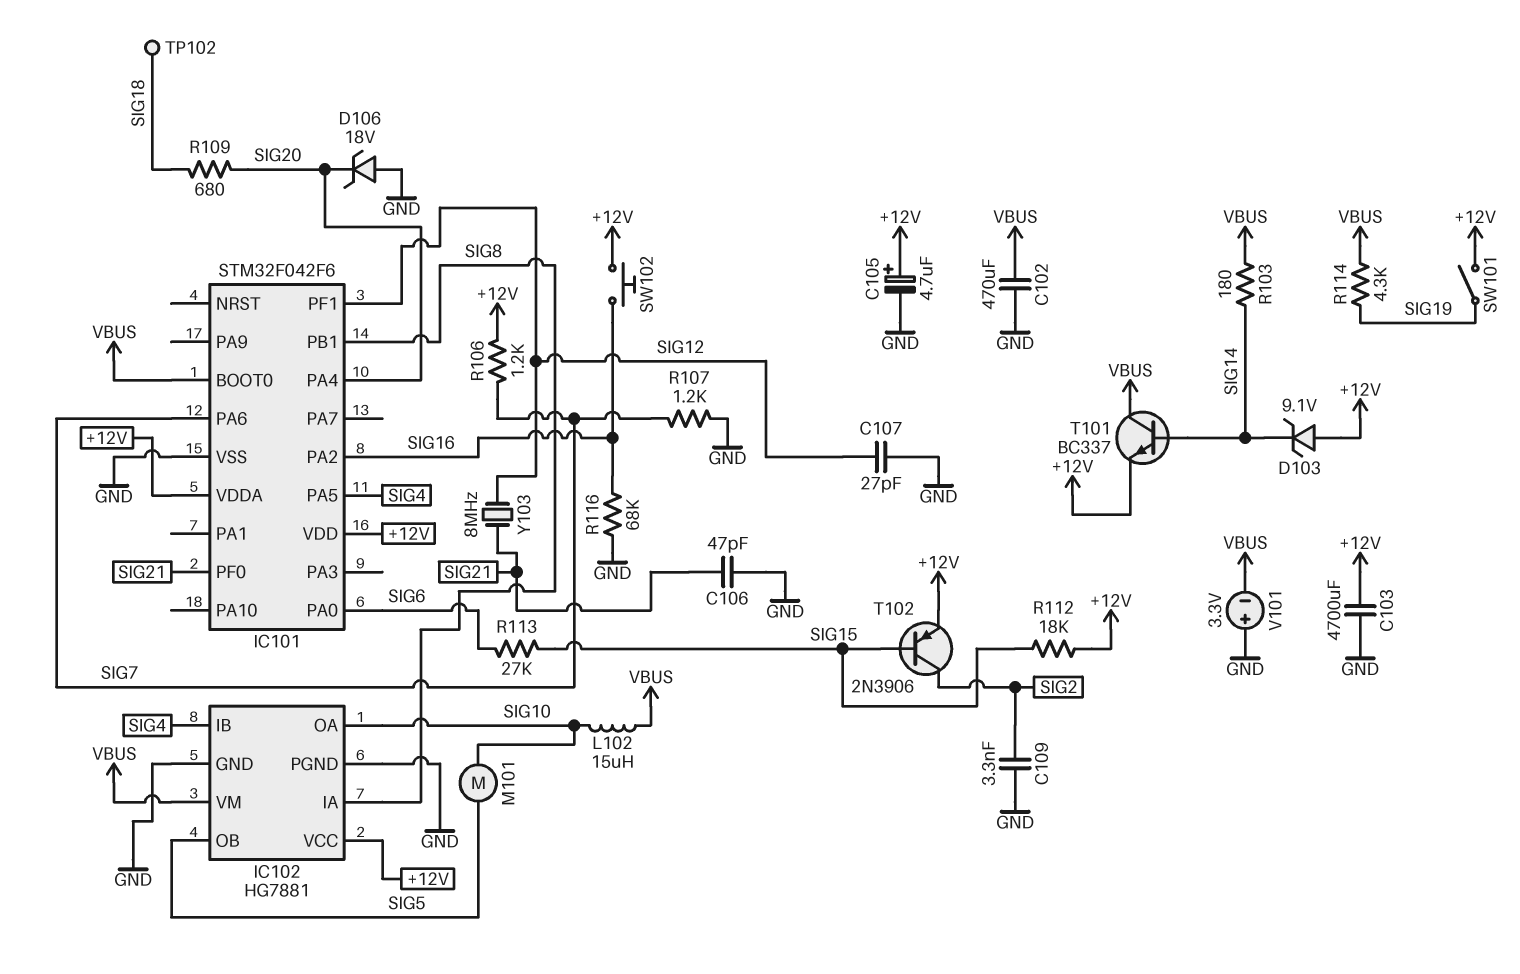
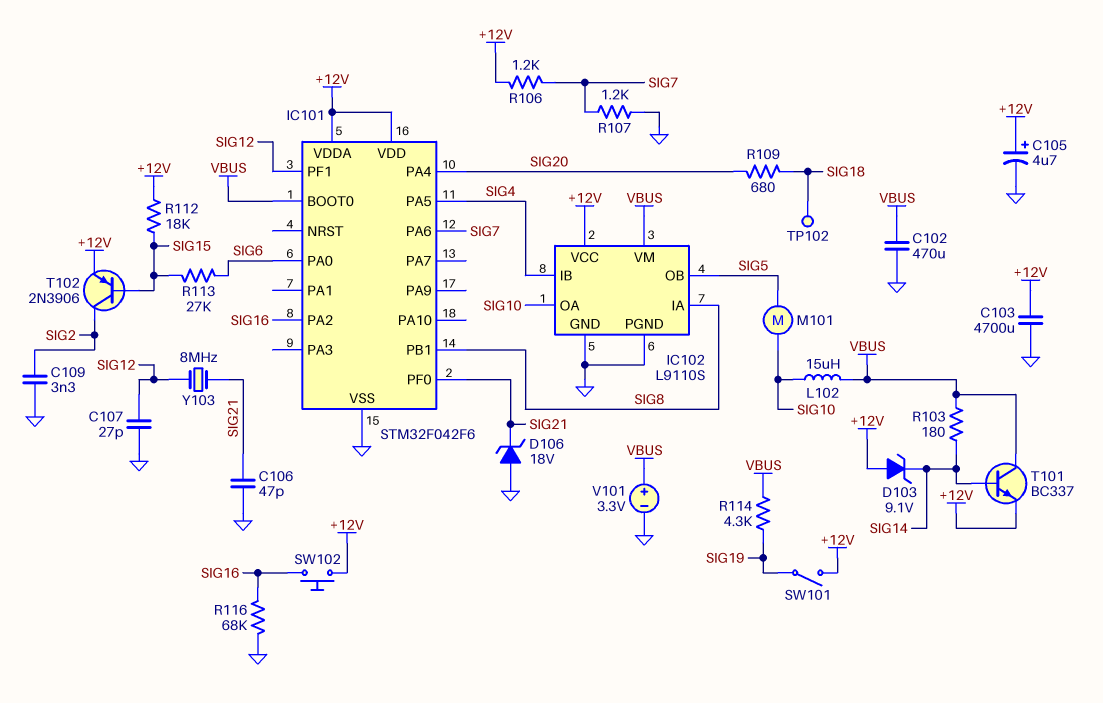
D106: zener 18V (A GND, K SIG20) -> zener 18V (A GND, K SIG21)
IC102: HG7881 -> L9110S
V101: 3.3V (plus GND, minus VBUS) -> 3.3V (plus VBUS, minus GND)

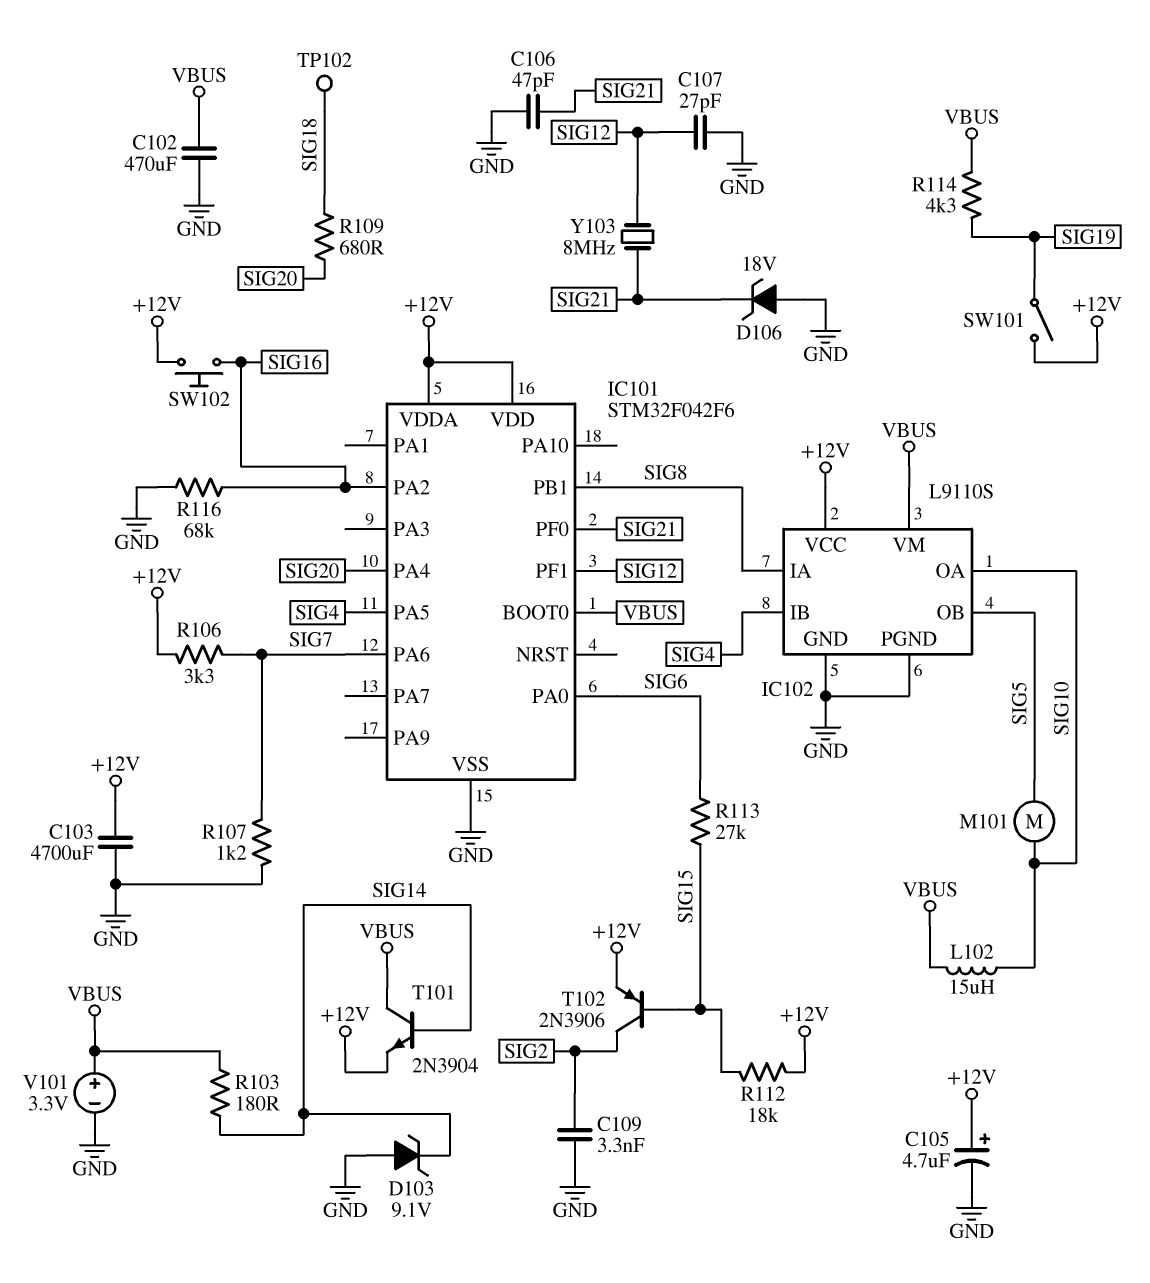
D103: zener 9.1V (A +12V, K SIG14) -> zener 9.1V (A GND, K SIG14)
R106: 1.2k (+12V, SIG7) -> 3.3k (+12V, SIG7)
T101: NPN BC337 (B SIG14, C VBUS, E +12V) -> NPN 2N3904 (B SIG14, C VBUS, E +12V)

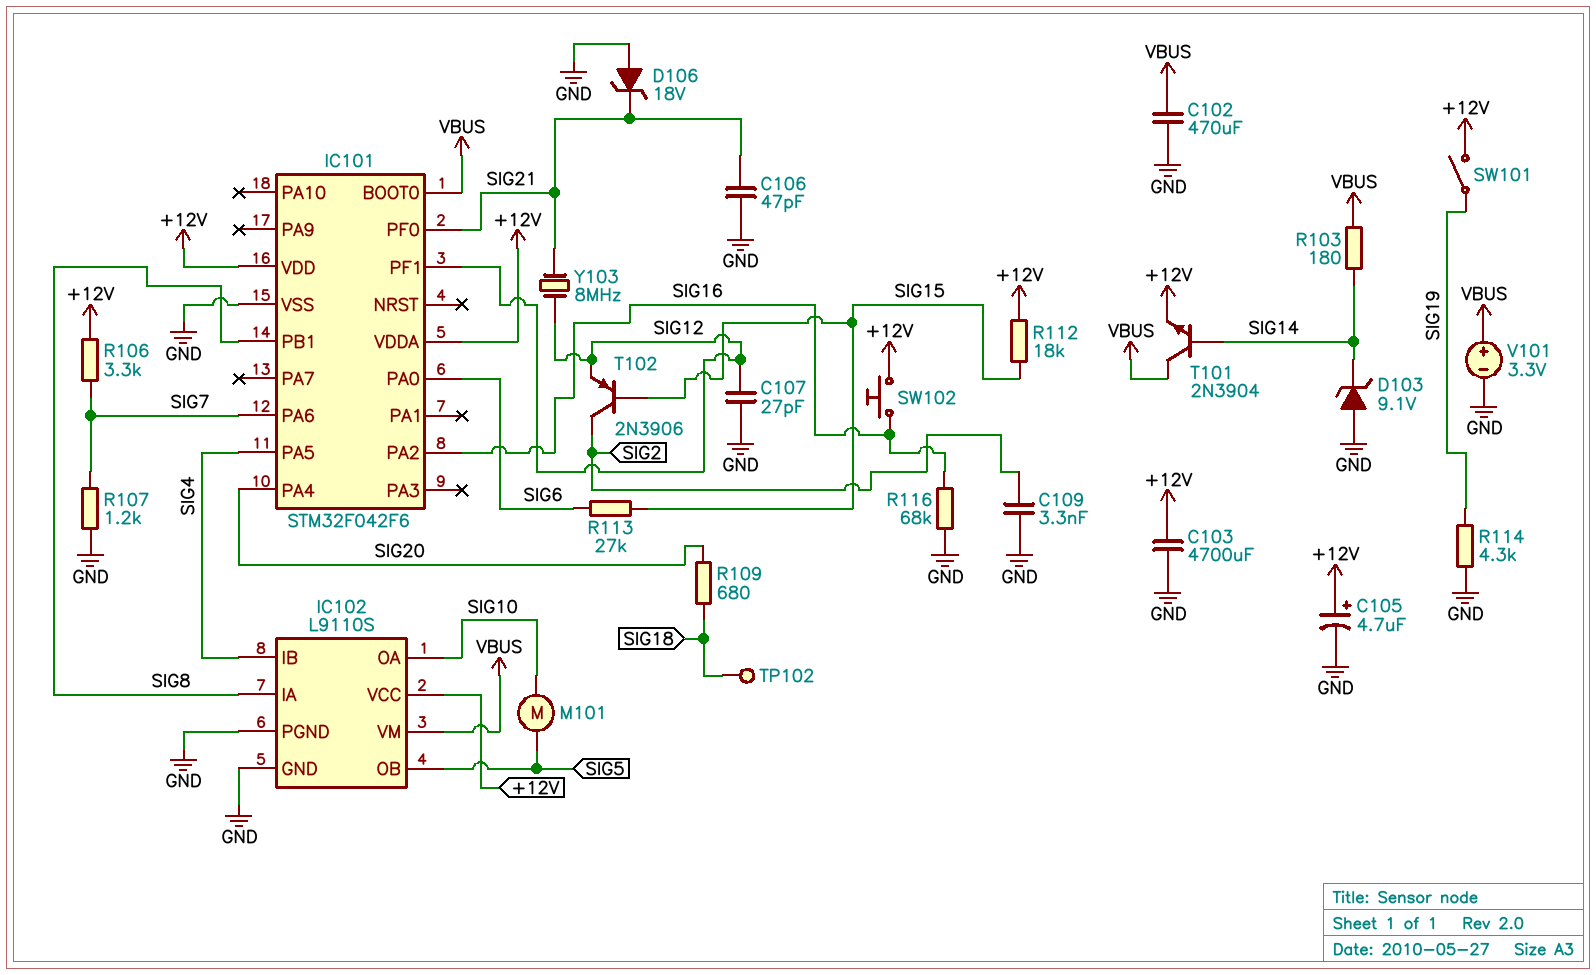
L102: 15uH (SIG10, VBUS) -> none
R114: 4.3k (SIG19, VBUS) -> 4.3k (GND, SIG19)
T102: PNP 2N3906 (B SIG15, C SIG2, E +12V) -> PNP 2N3906 (B SIG15, C SIG2, E SIG12)

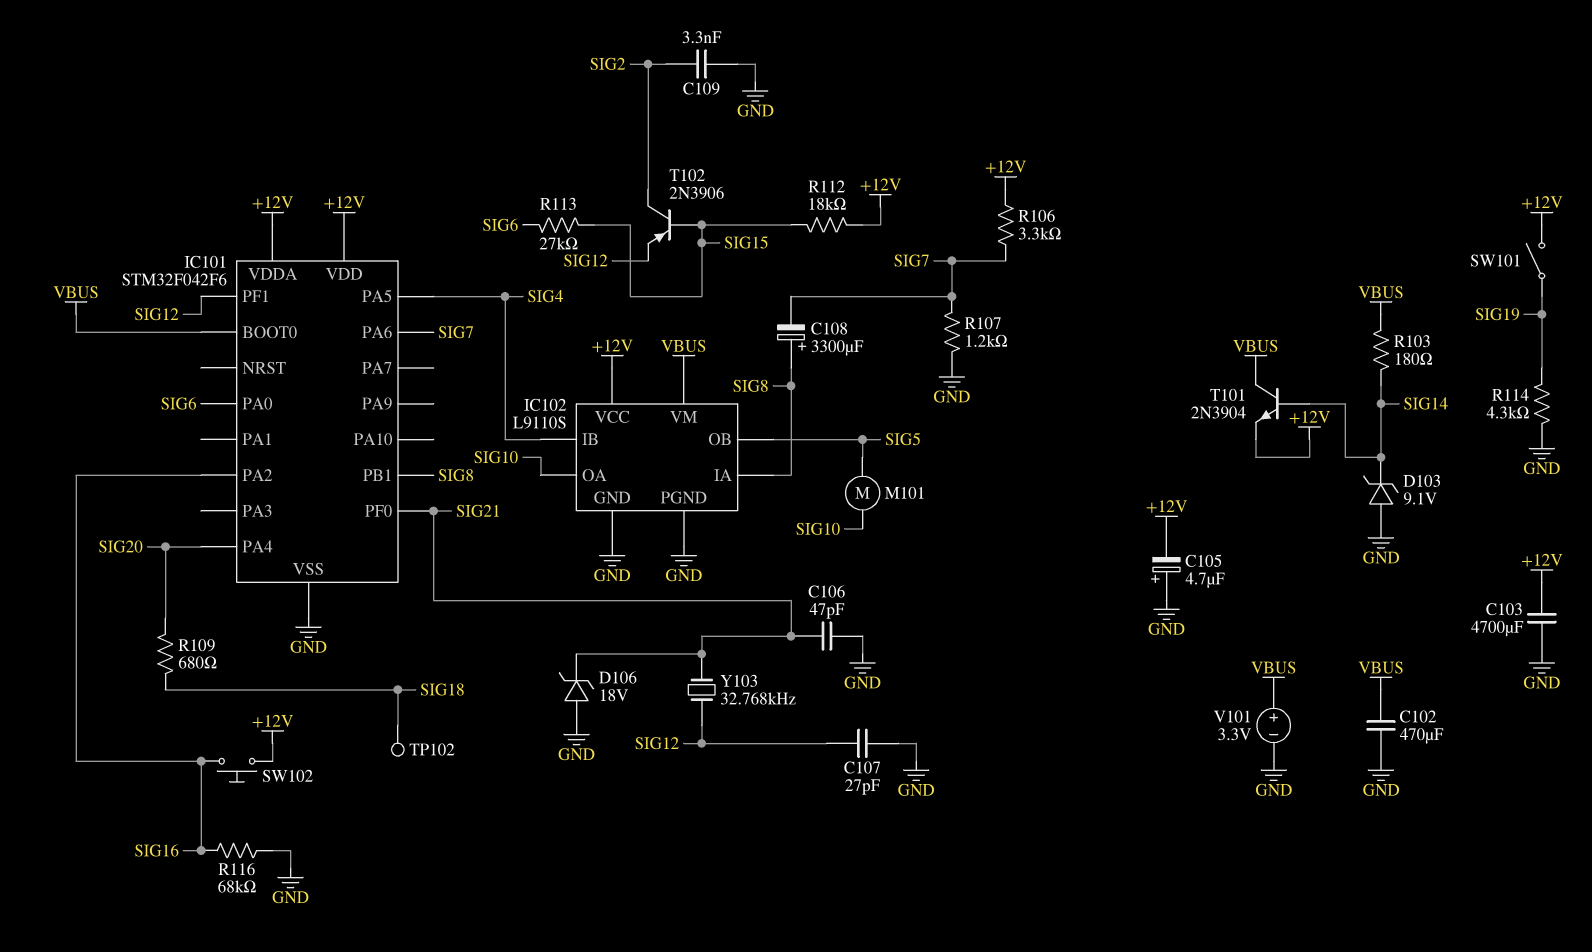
C105: 4.7uF (plus +12V, minus GND) -> 4.7uF (plus GND, minus +12V)
C108: none -> 3300uF (plus SIG8, minus SIG7)
Y103: 8MHz (SIG12, SIG21) -> 32.768kHz (SIG12, SIG21)

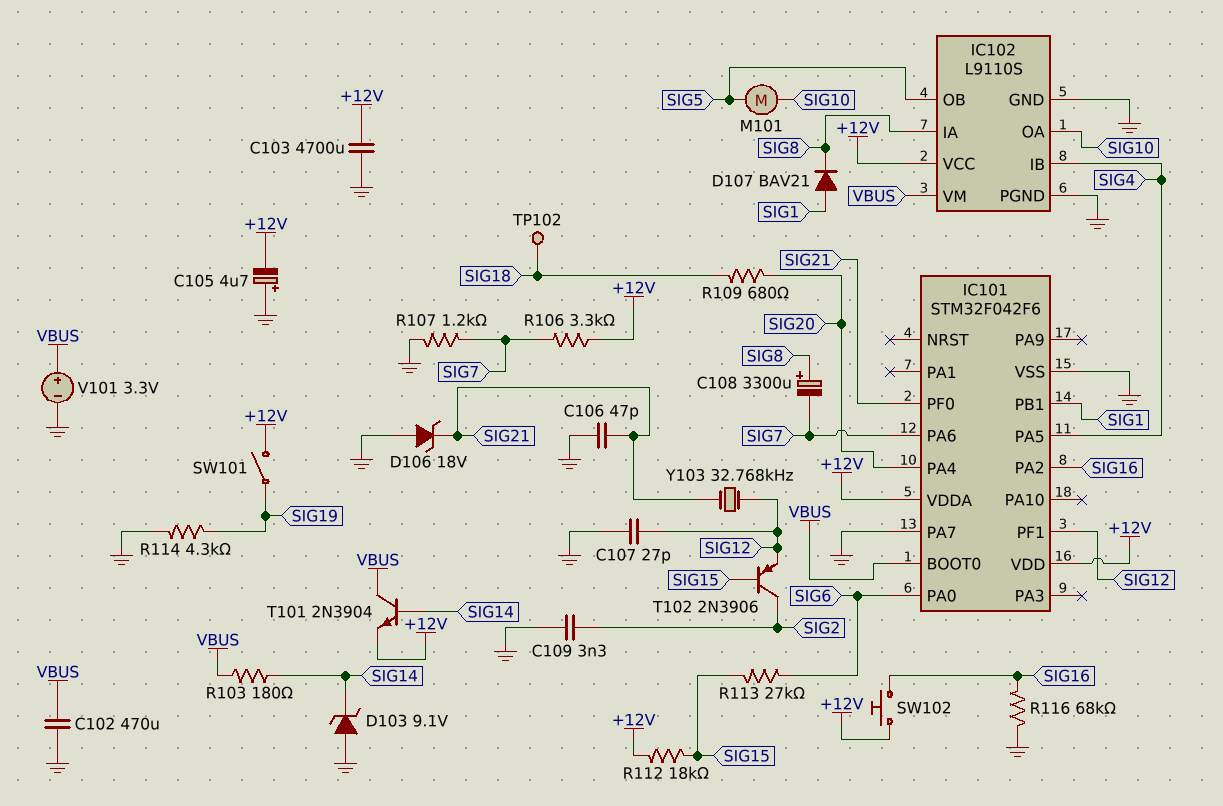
D107: none -> diode BAV21 (A SIG1, K SIG8)
IC101 pin PA7: none -> GND
IC101 pin PB1: SIG8 -> SIG1

